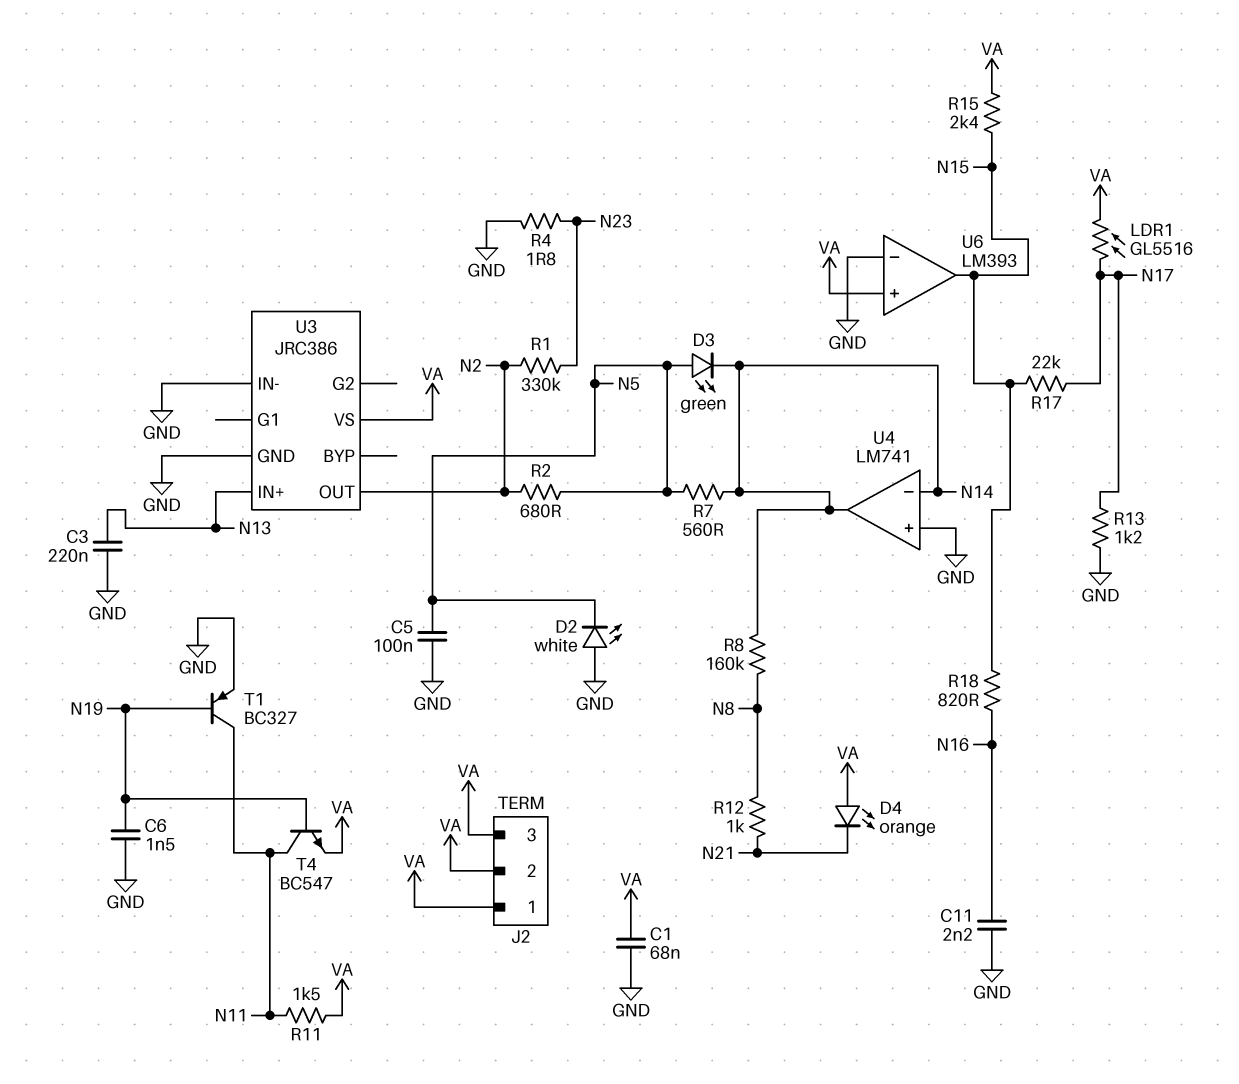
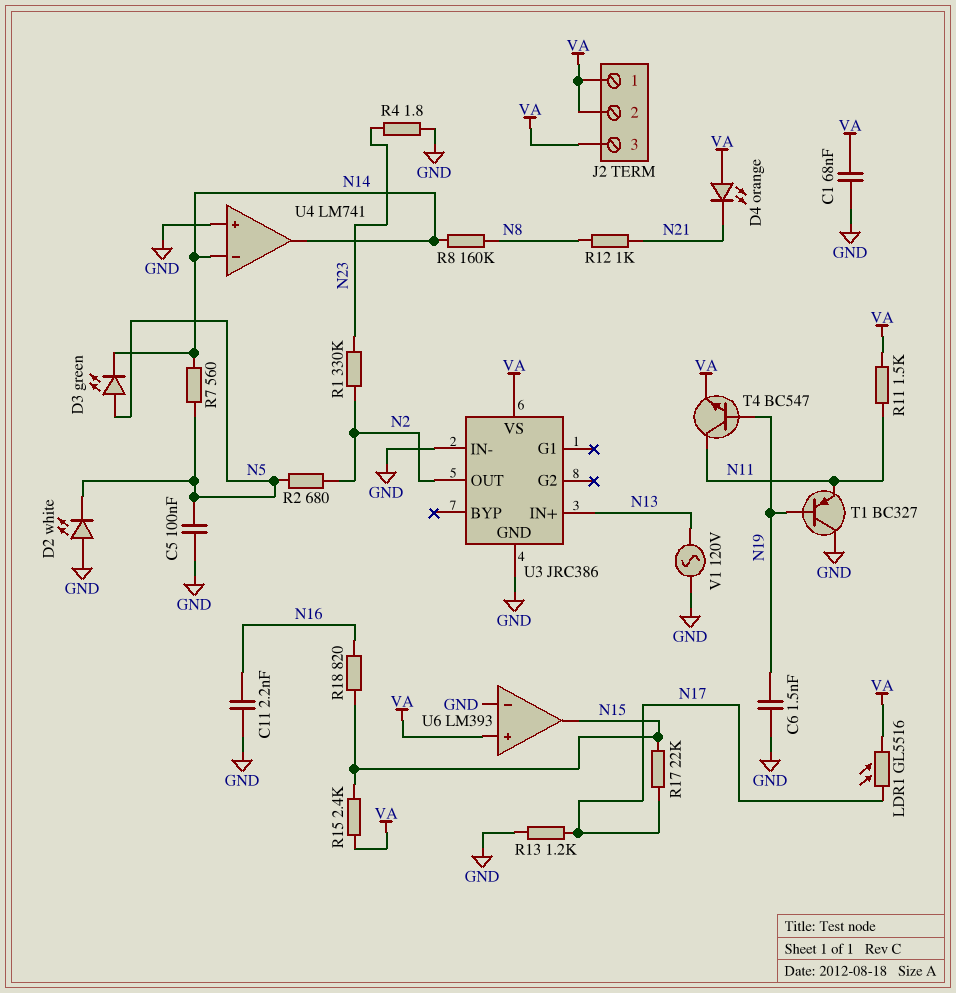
C3: 220nF (GND, N13) -> none
T1: PNP BC327 (B N19, C N11, E GND) -> PNP BC327 (B N19, C GND, E N11)
V1: none -> AC 120V (GND, N13)

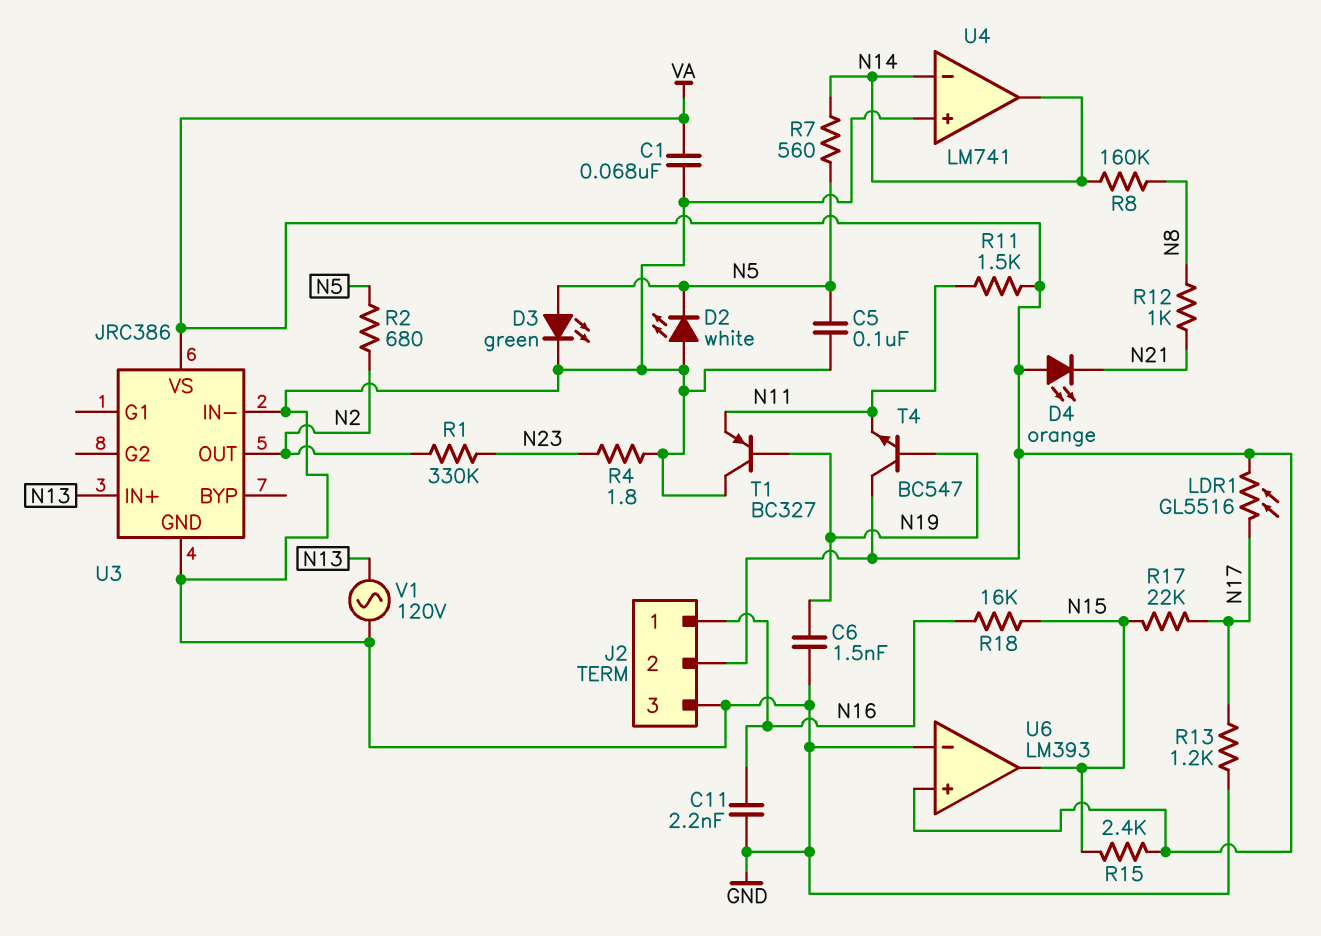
D3: LED green (A N5, K N14) -> LED green (A N5, K GND)
J2 pin 1: VA -> N16
J2 pin 3: VA -> GND
R18: 820 (N15, N16) -> 16k (N15, N16)
T4: NPN BC547 (B N19, C N11, E VA) -> NPN BC547 (B N19, C VA, E N11)

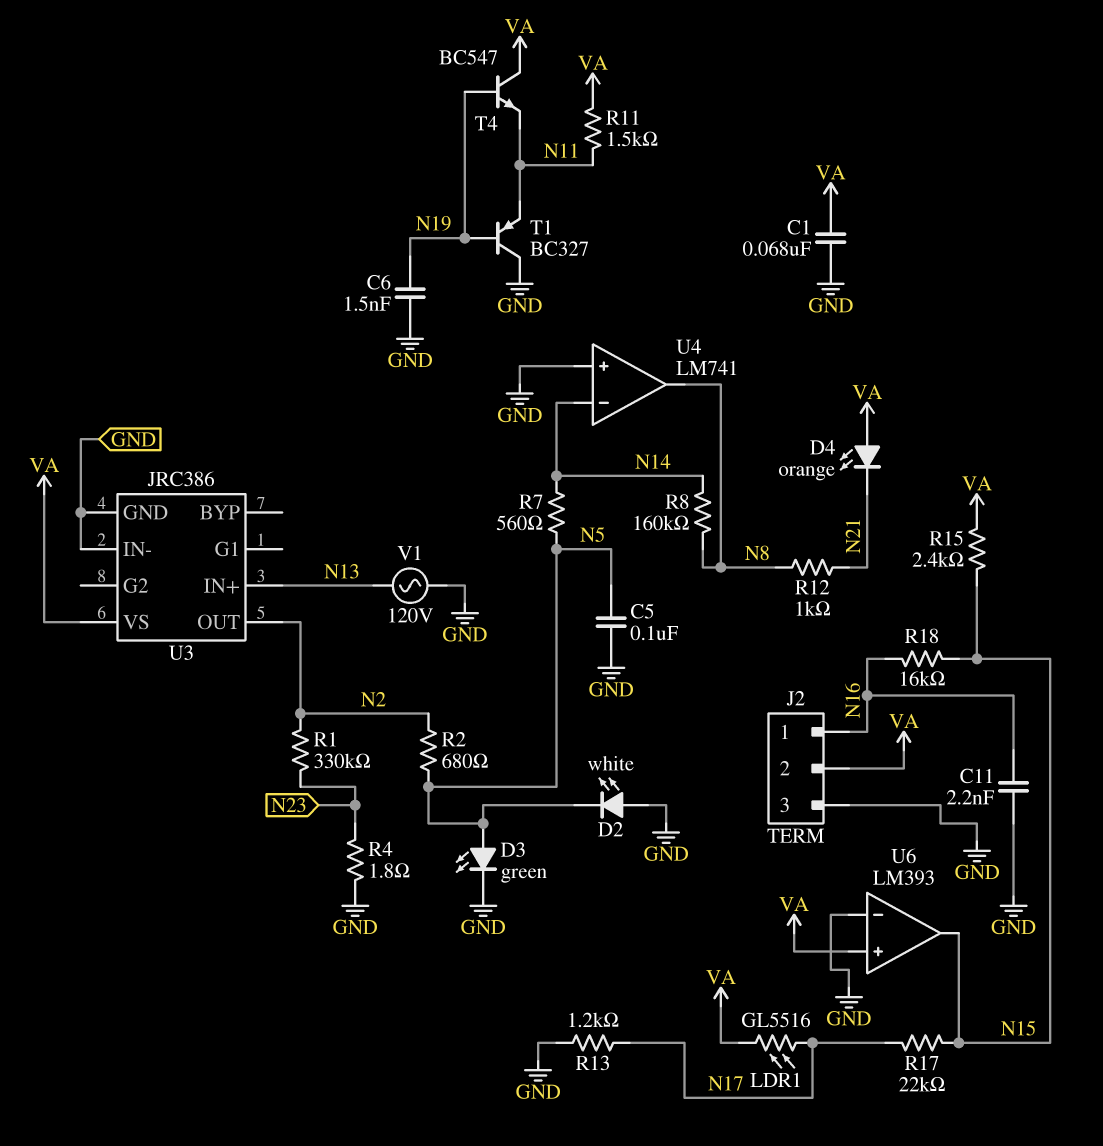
U4 pin out: N14 -> N8

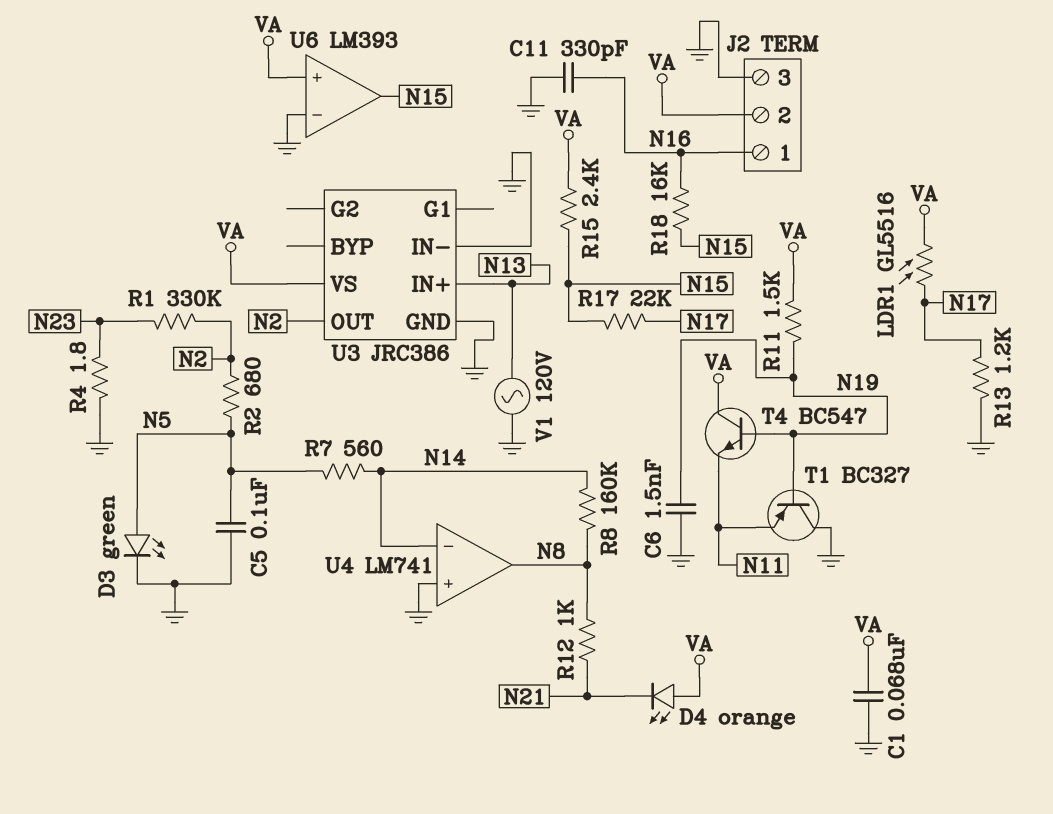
C11: 2.2nF (GND, N16) -> 330pF (GND, N16)
D2: LED white (A GND, K N5) -> none
R11: 1.5k (N11, VA) -> 1.5k (N19, VA)

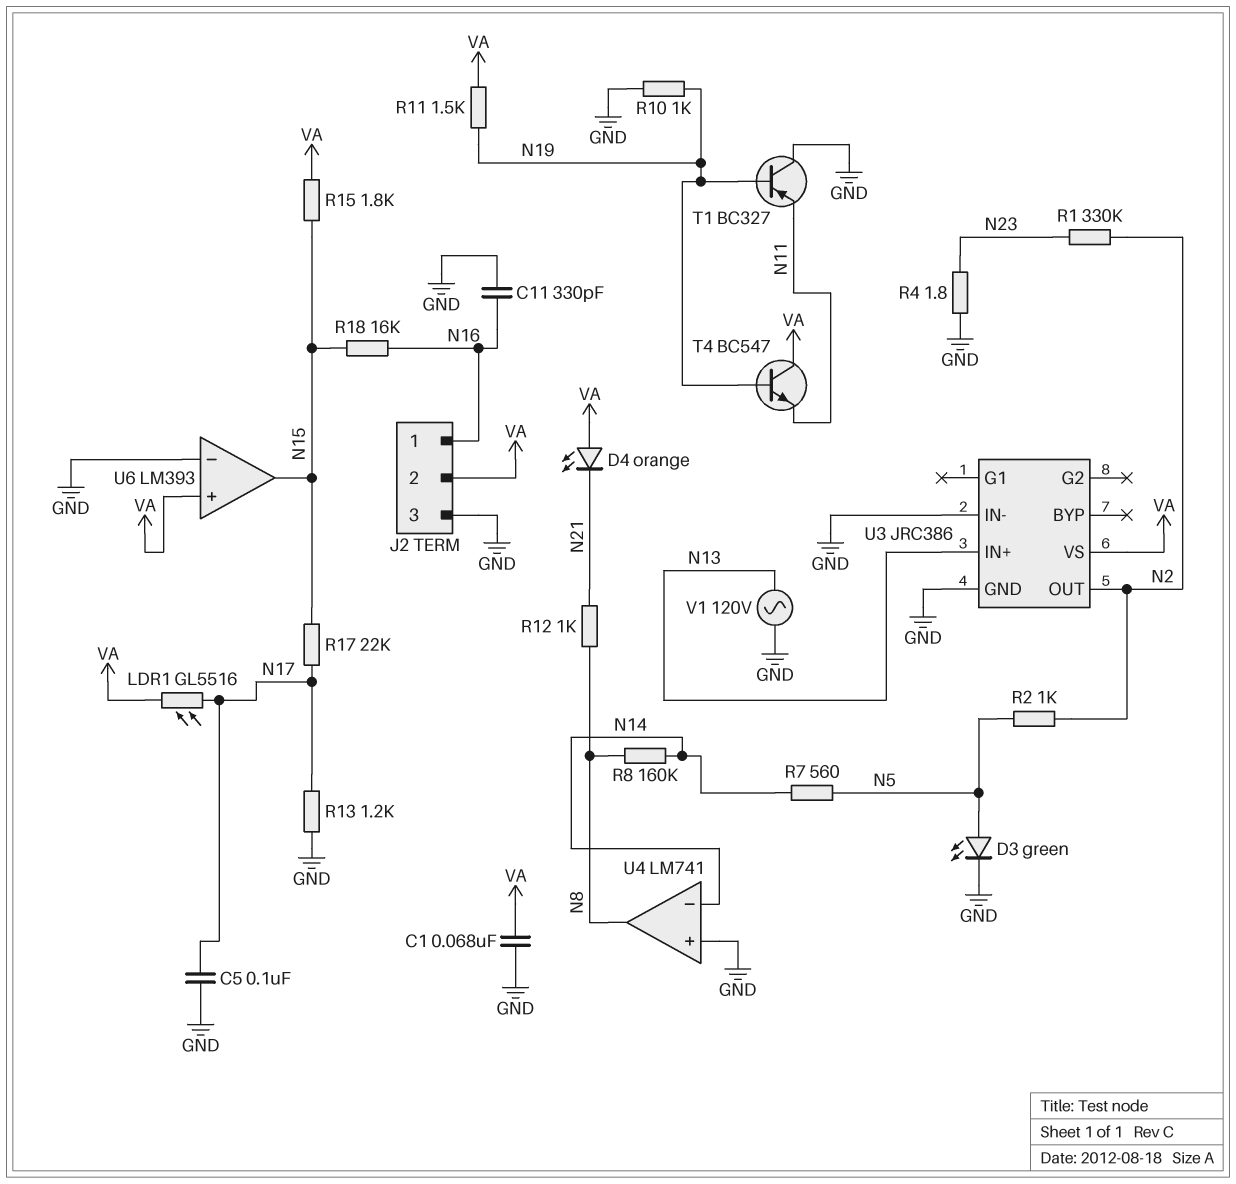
C5: 100nF (GND, N5) -> 100nF (GND, N17)
C6: 1.5nF (GND, N19) -> none
R2: 680 (N2, N5) -> 1k (N2, N5)
R10: none -> 1k (GND, N19)
R15: 2.4k (N15, VA) -> 1.8k (N15, VA)

